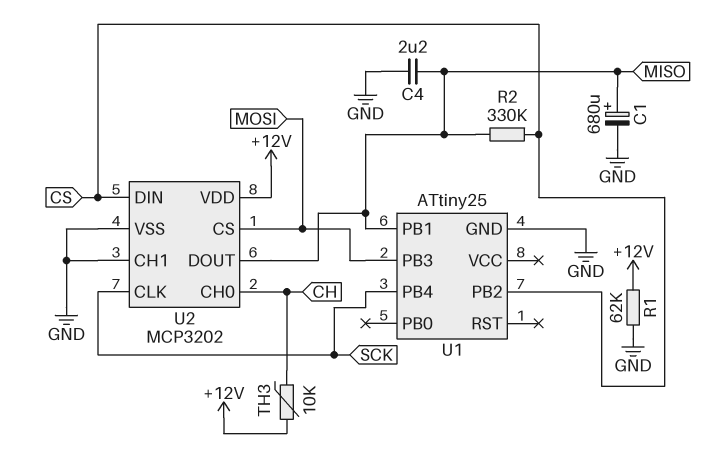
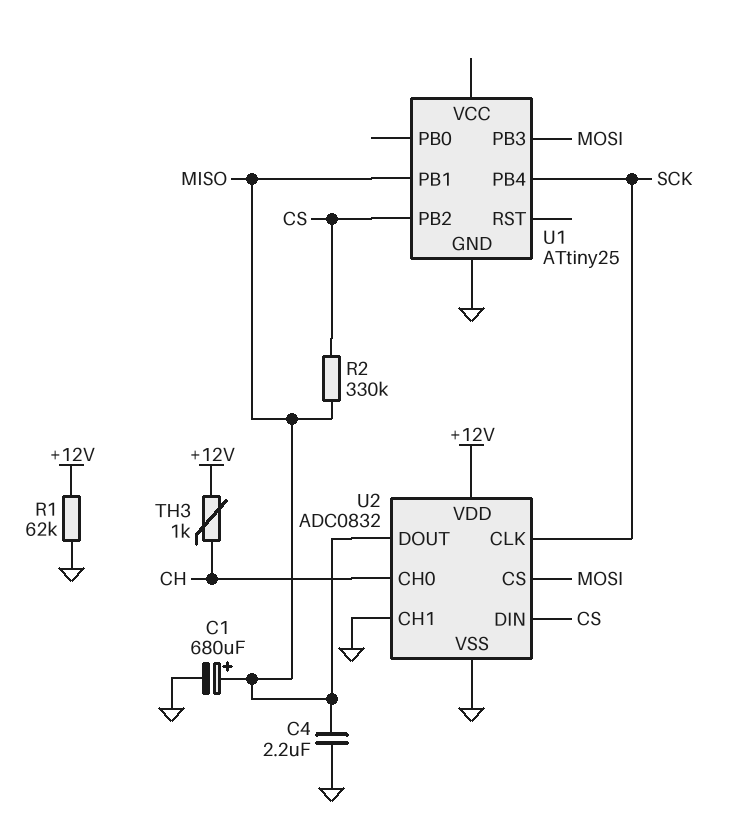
TH3: 10k (+12V, CH) -> 1k (+12V, CH)
U2: MCP3202 -> ADC0832

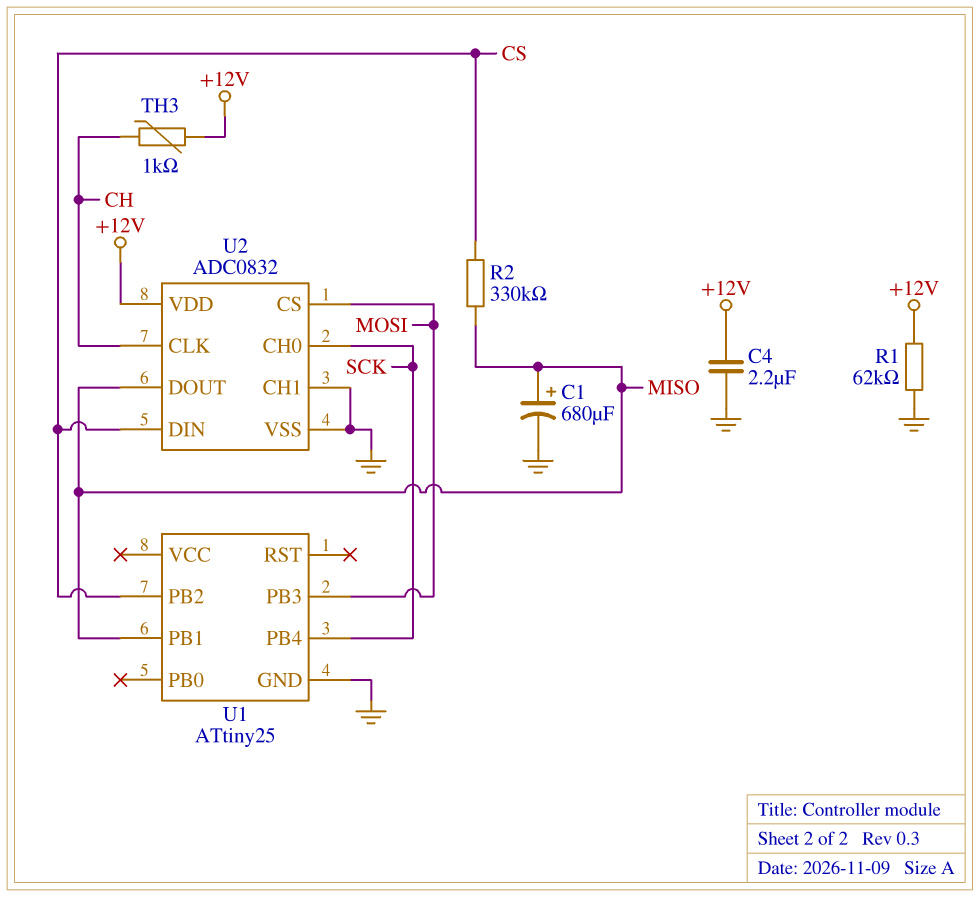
C4: 2.2uF (GND, MISO) -> 2.2uF (+12V, GND)
U2 pin CH0: CH -> SCK
U2 pin CLK: SCK -> CH

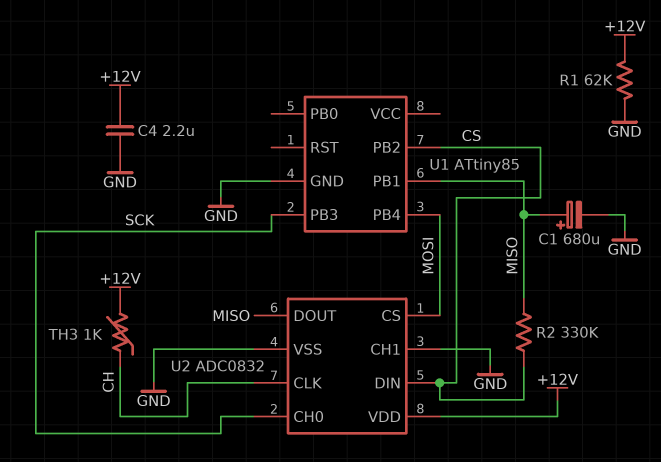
U1: ATtiny25 -> ATtiny85
U1 pin PB3: MOSI -> SCK
U1 pin PB4: SCK -> MOSI

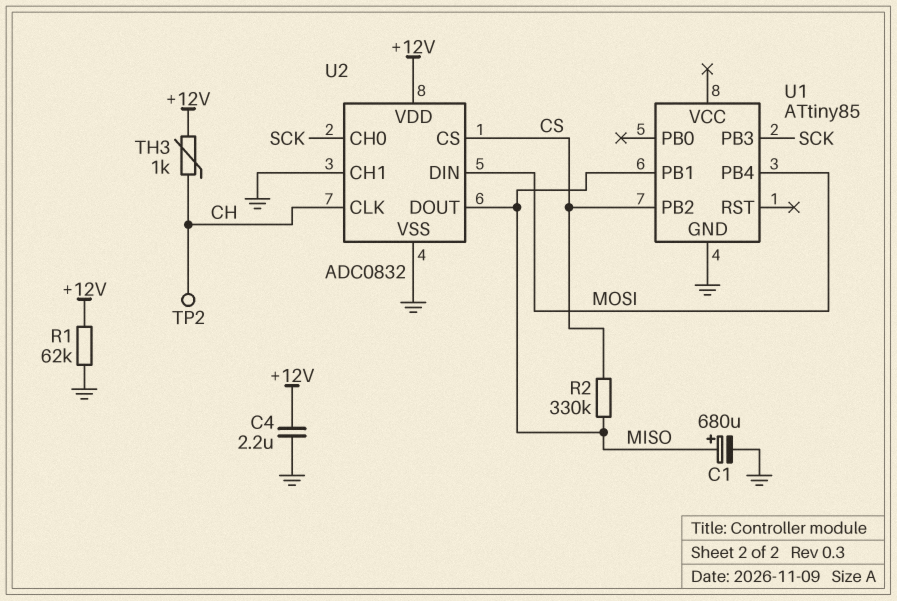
TP2: none -> test point (CH)
U2 pin CS: MOSI -> CS
U2 pin DIN: CS -> MOSI

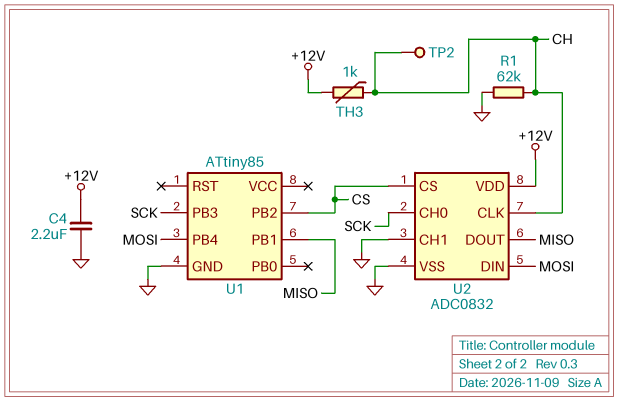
C1: 680uF (plus MISO, minus GND) -> none
R1: 62k (+12V, GND) -> 62k (CH, GND)
R2: 330k (CS, MISO) -> none

